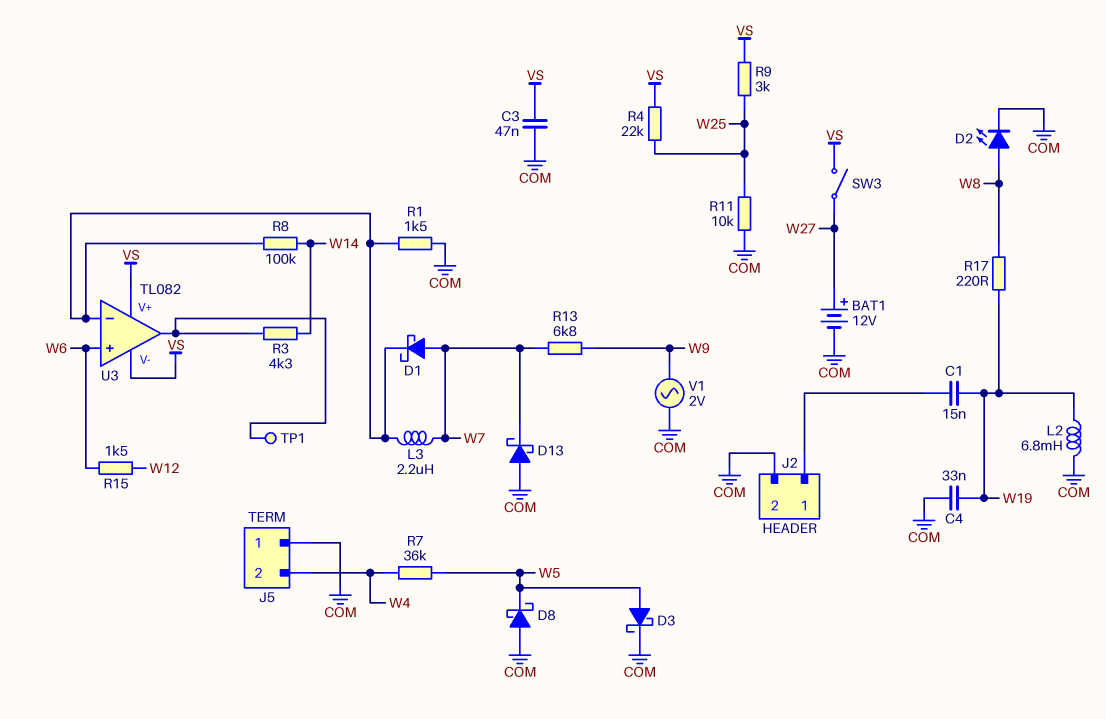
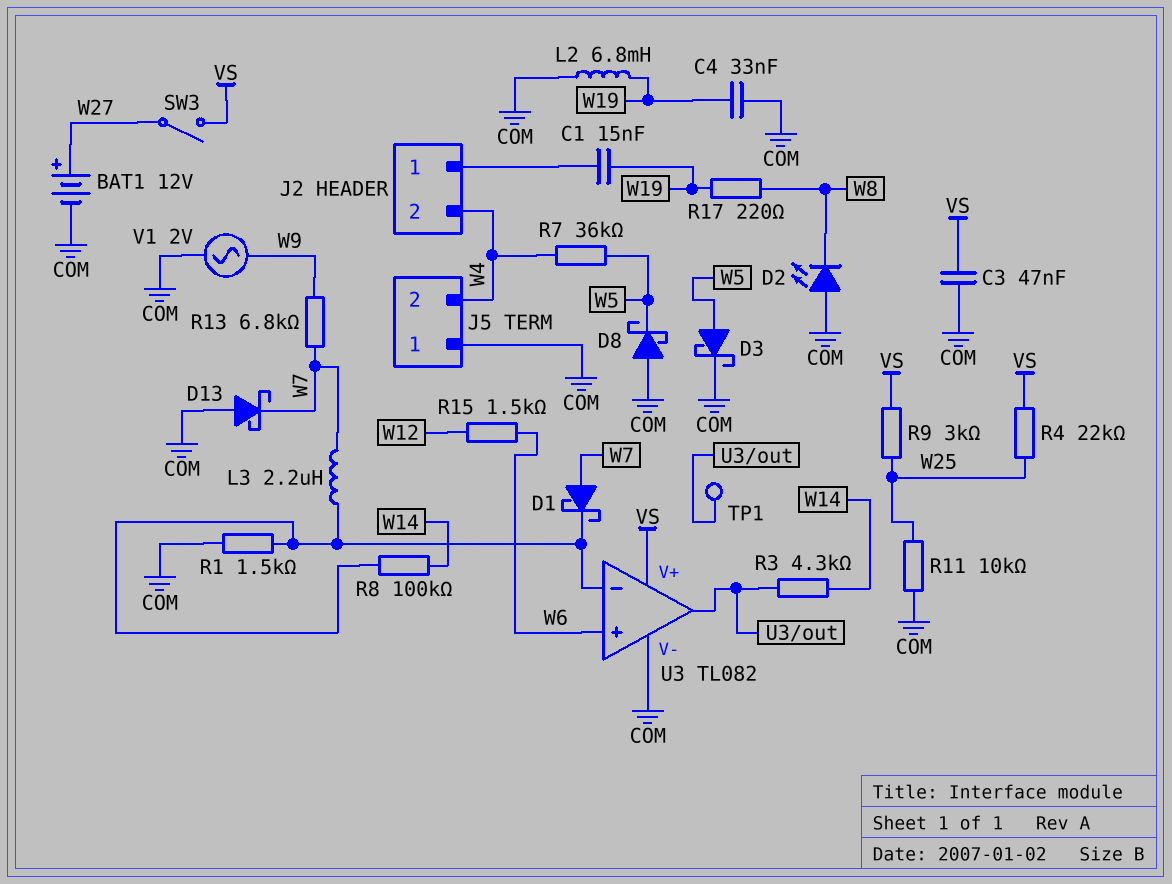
D2: LED (A W8, K COM) -> LED (A COM, K W8)
J2 pin 2: COM -> W4
U3 pin V-: VS -> COM

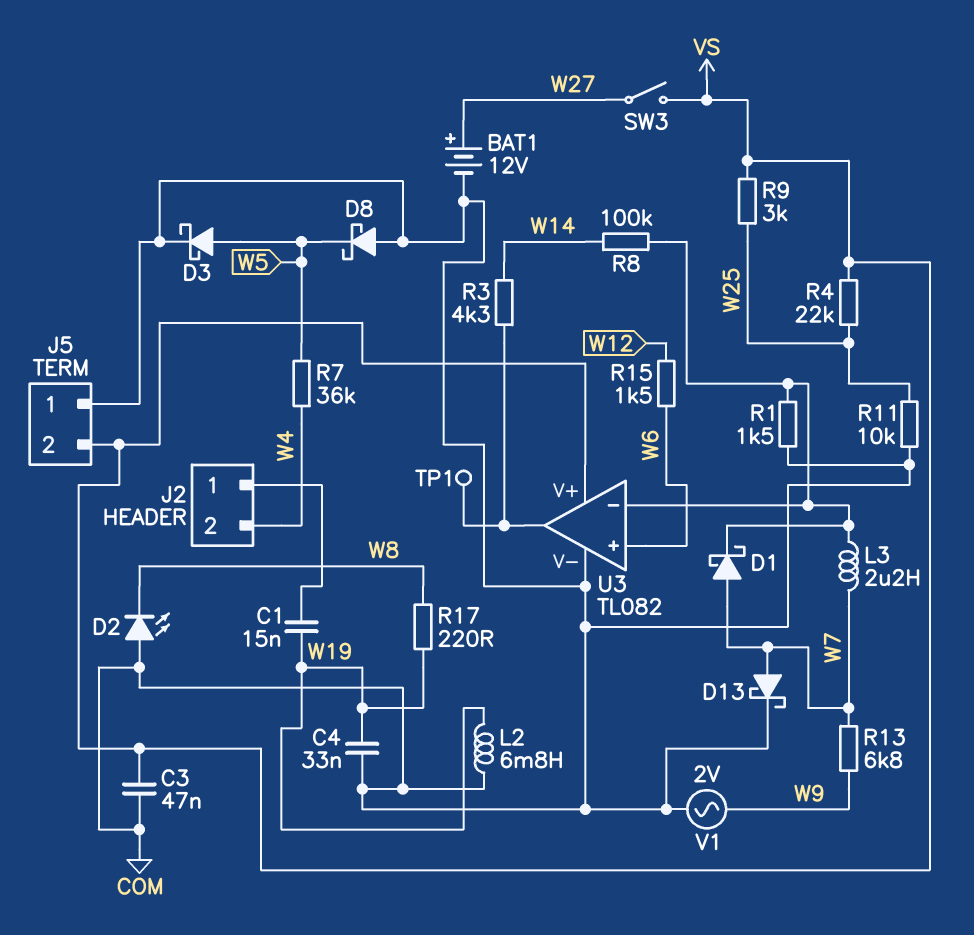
D13: schottky (A COM, K W7) -> schottky (A W7, K COM)
J5 pin 2: W4 -> VS

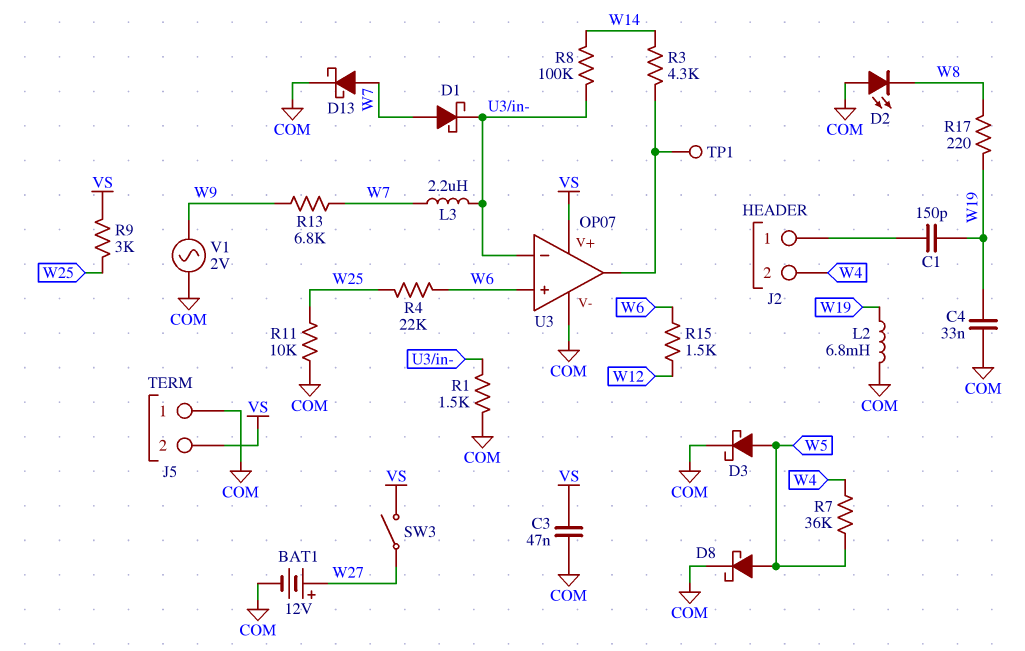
C1: 15nF (J2/1, W19) -> 150pF (J2/1, W19)
D8: schottky (A COM, K W5) -> schottky (A W5, K COM)
R4: 22k (VS, W25) -> 22k (W6, W25)
U3: TL082 -> OP07

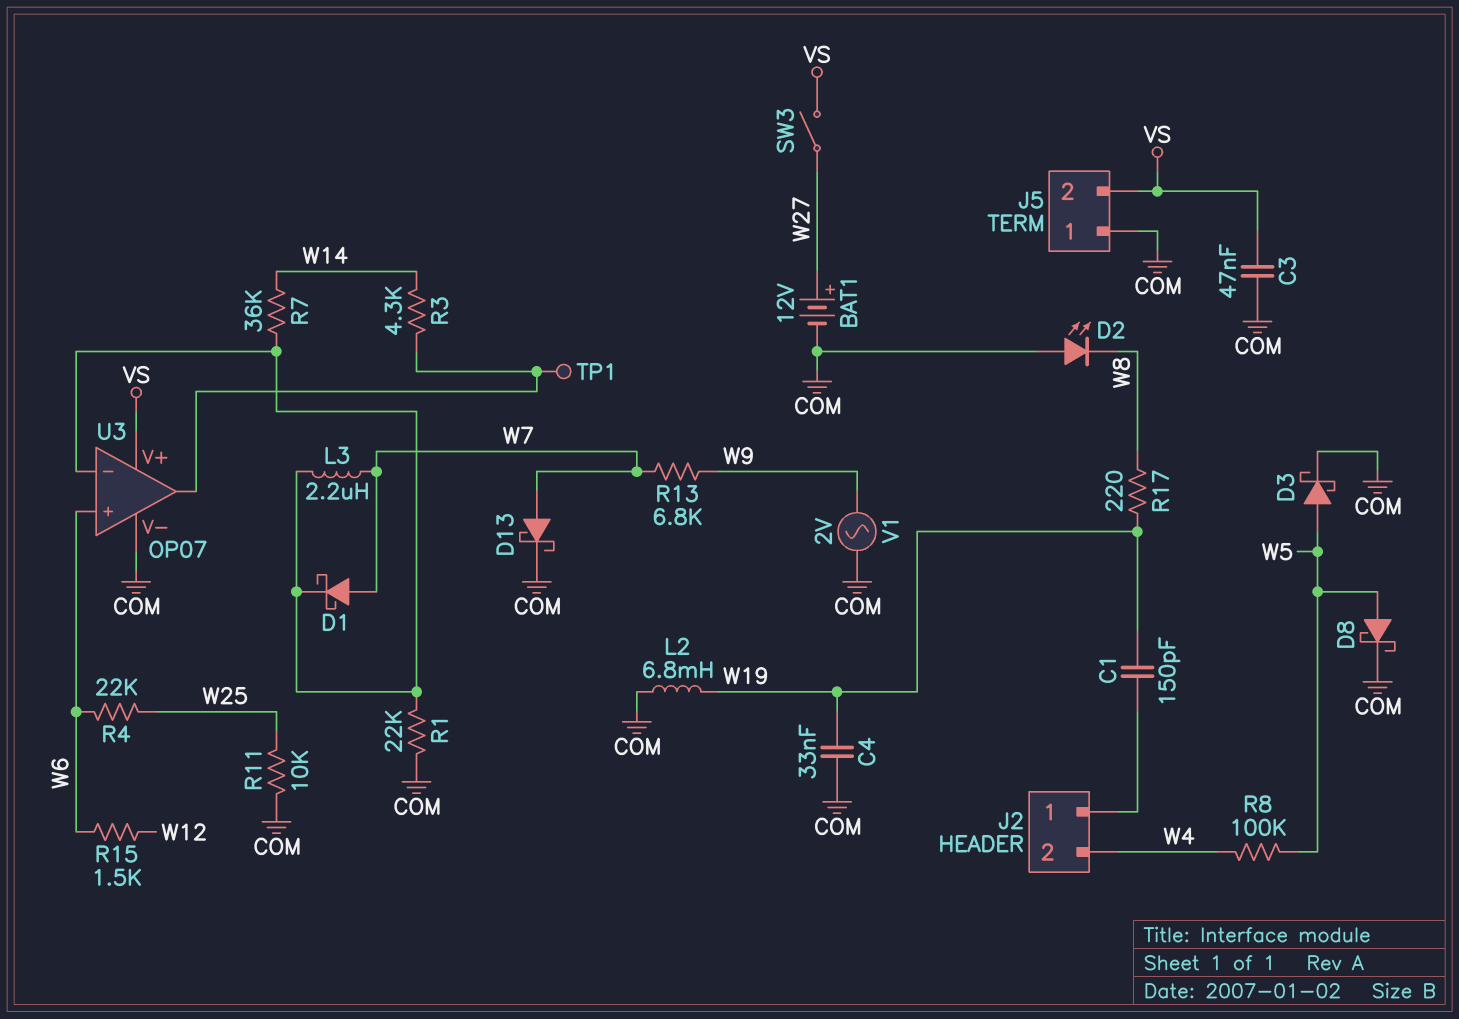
R1: 1.5k (COM, U3/in-) -> 22k (COM, U3/in-)
R7: 36k (W4, W5) -> 36k (U3/in-, W14)
R8: 100k (U3/in-, W14) -> 100k (W4, W5)
R9: 3k (VS, W25) -> none

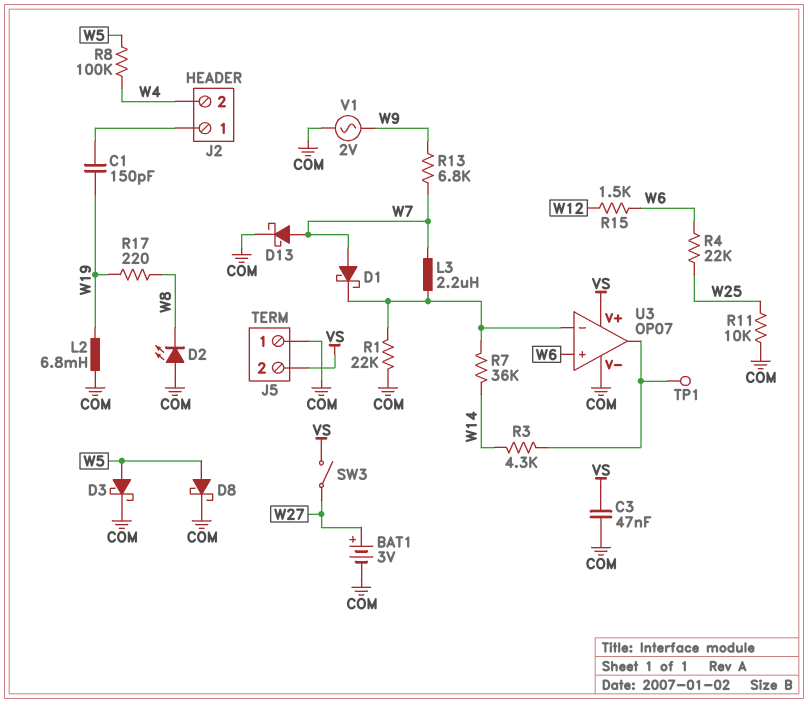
BAT1: 12V (plus W27, minus COM) -> 3V (plus W27, minus COM)
C4: 33nF (COM, W19) -> none

